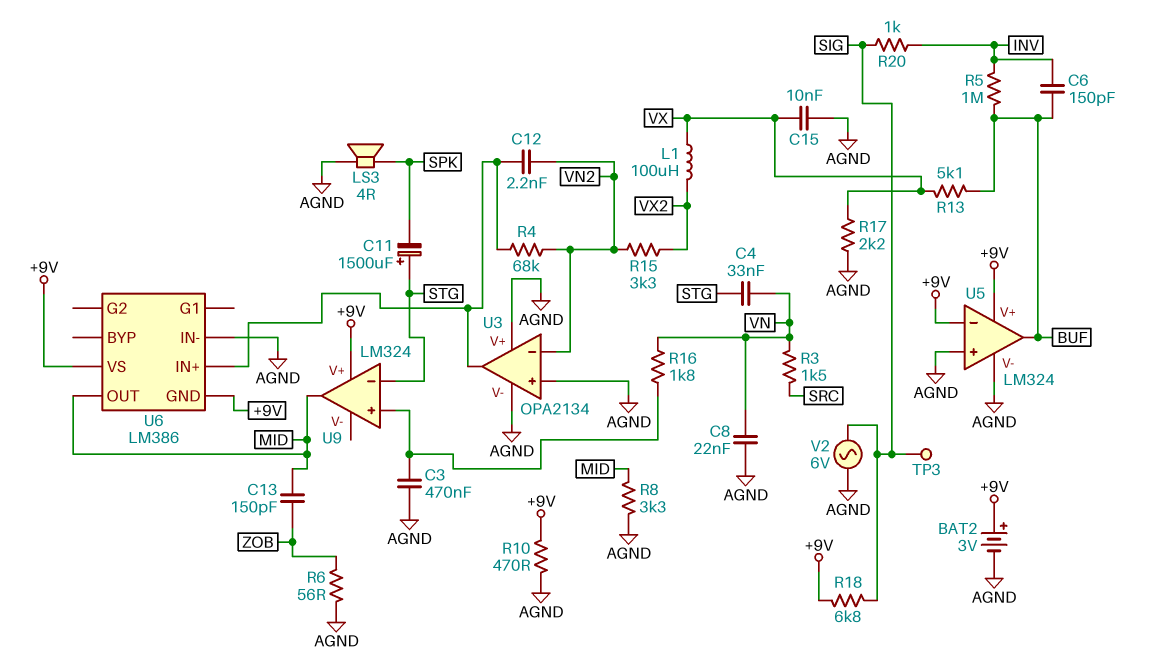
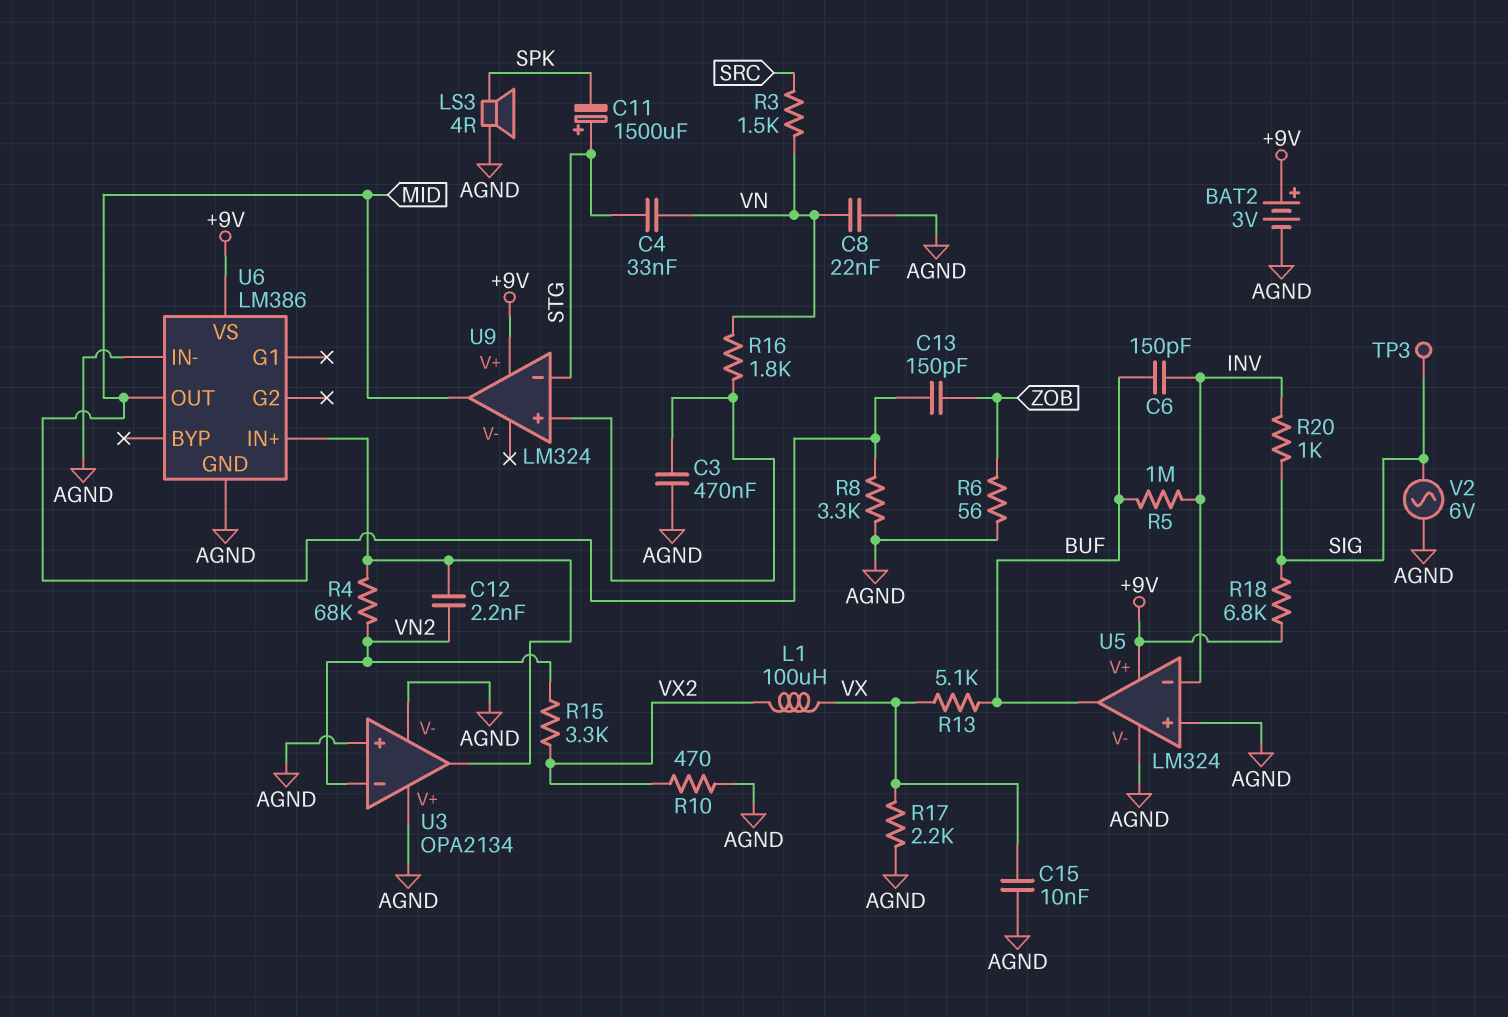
R10: 470 (+9V, AGND) -> 470 (AGND, VX2)
U5 pin in-: +9V -> INV
U6 pin GND: +9V -> AGND

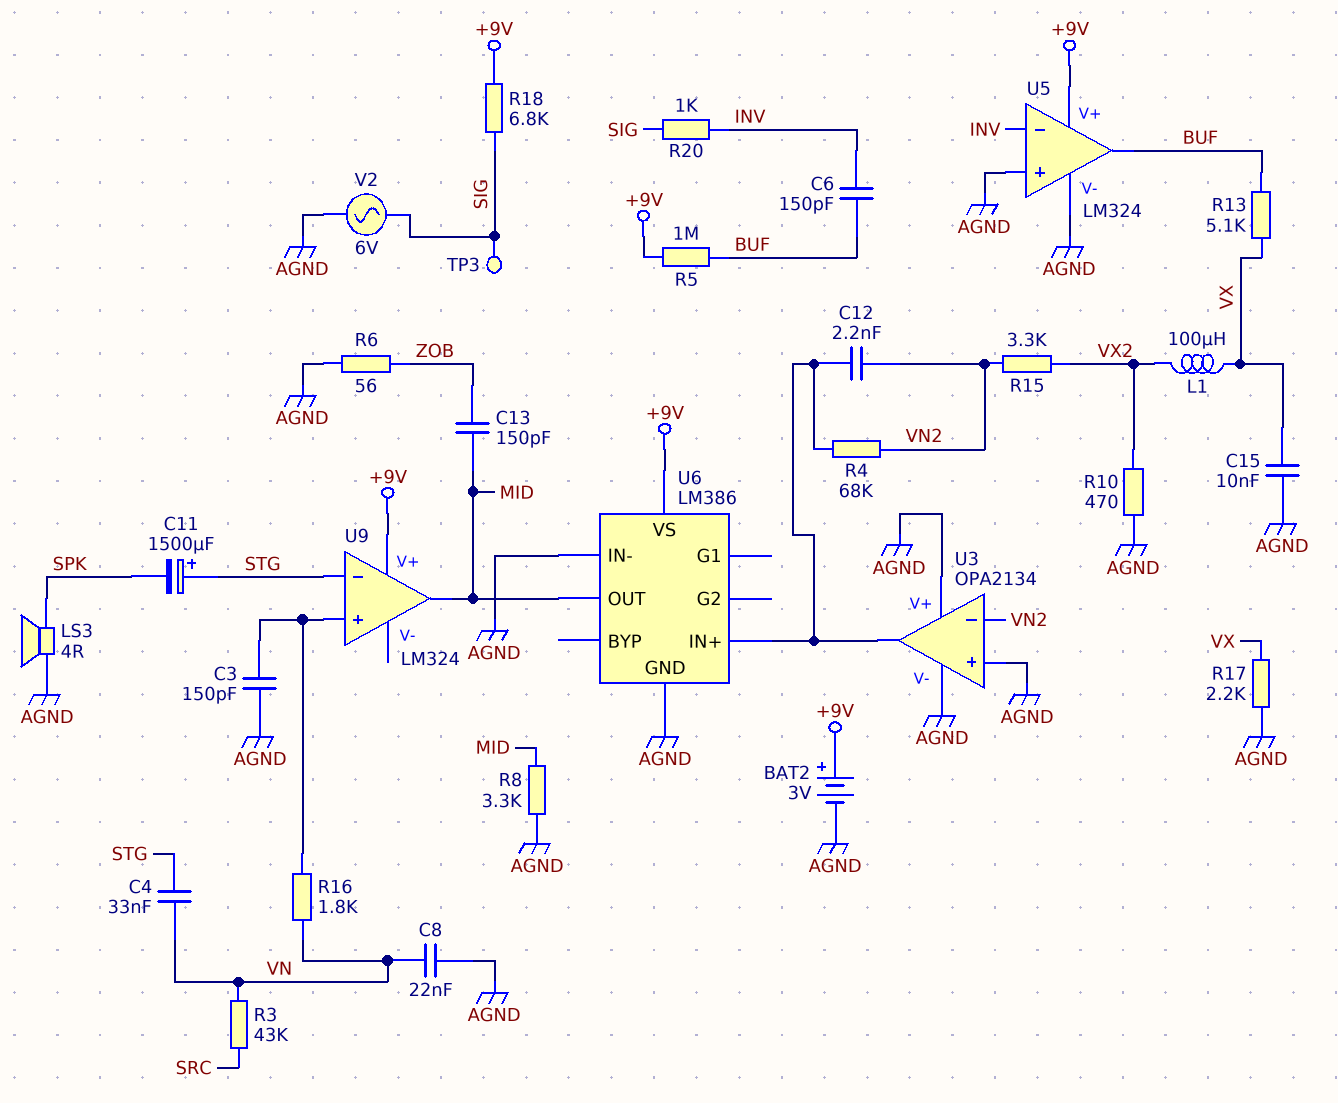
C3: 470nF (AGND, U9/in+) -> 150pF (AGND, U9/in+)
R3: 1.5k (SRC, VN) -> 43k (SRC, VN)
R5: 1M (BUF, INV) -> 1M (+9V, BUF)

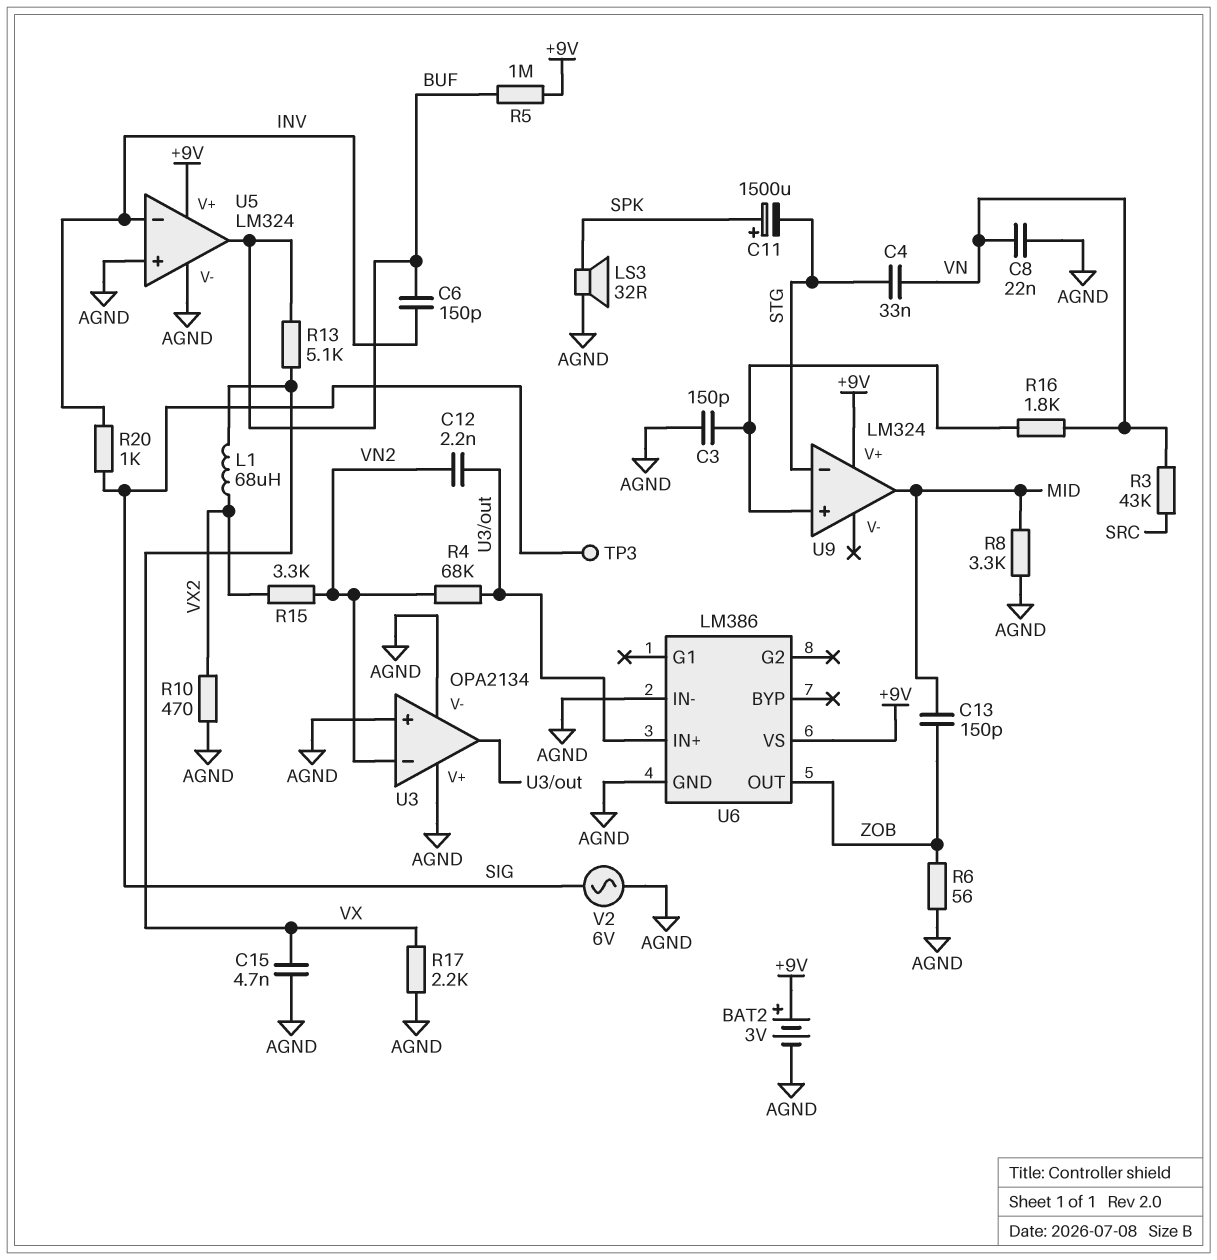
C11: 1500uF (plus STG, minus SPK) -> 1500uF (plus SPK, minus STG)
C15: 10nF (AGND, VX) -> 4.7nF (AGND, VX)
L1: 100uH (VX, VX2) -> 68uH (VX, VX2)
LS3: speaker 4R (AGND, SPK) -> speaker 32R (AGND, SPK)
R18: 6.8k (+9V, SIG) -> none
U6 pin OUT: MID -> ZOB

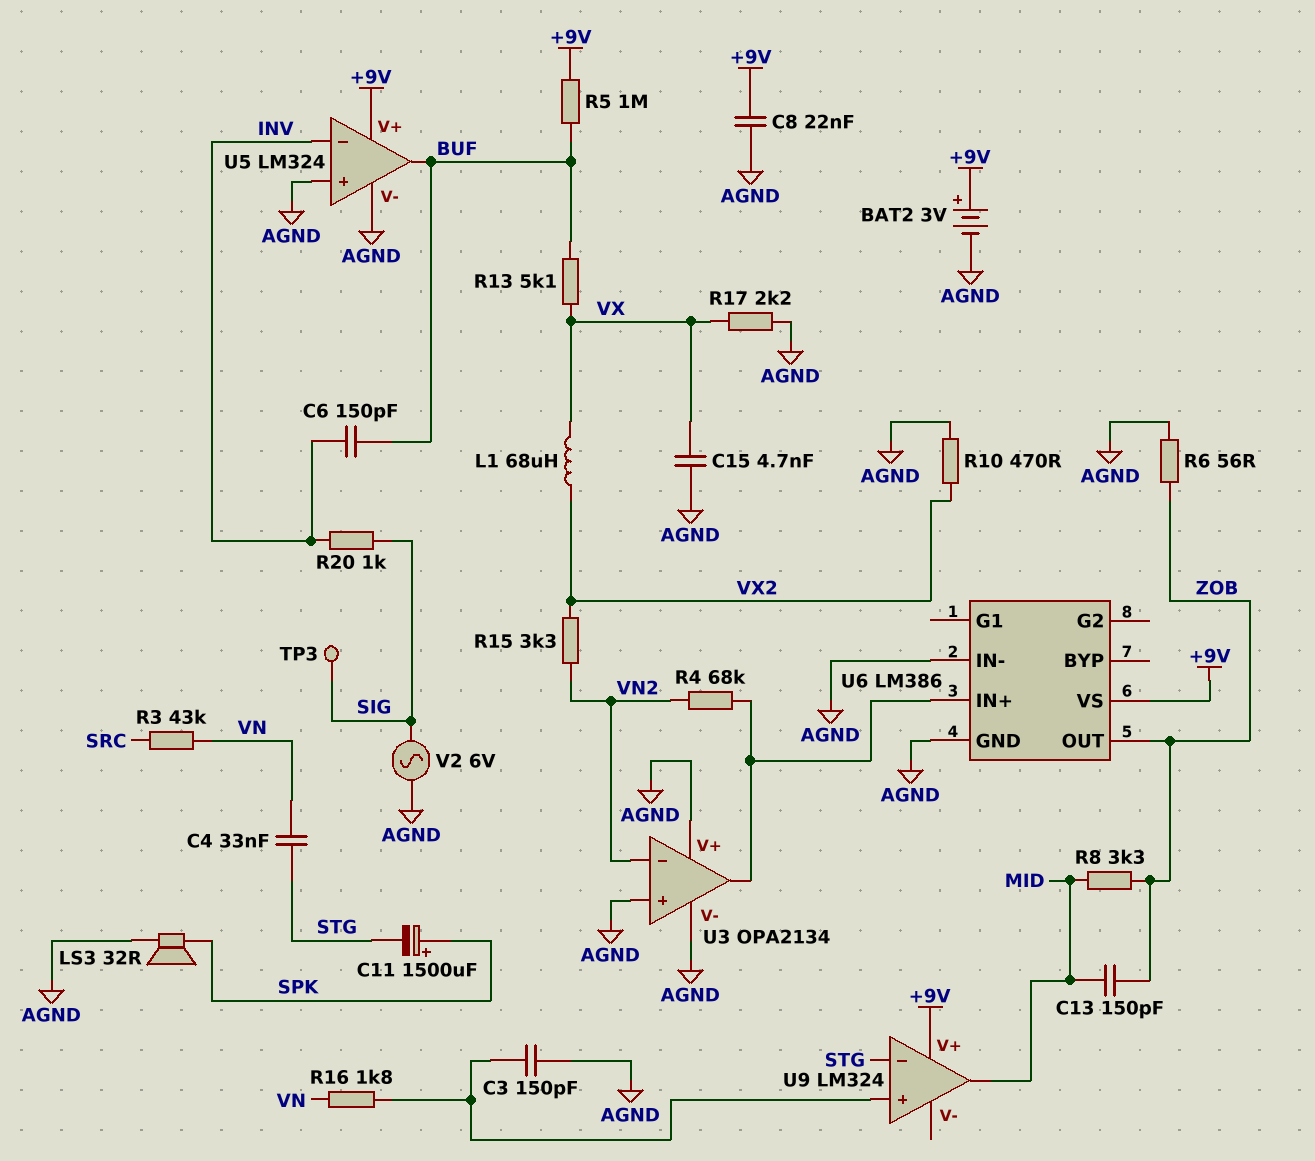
C8: 22nF (AGND, VN) -> 22nF (+9V, AGND)
C12: 2.2nF (U3/out, VN2) -> none
R8: 3.3k (AGND, MID) -> 3.3k (MID, ZOB)

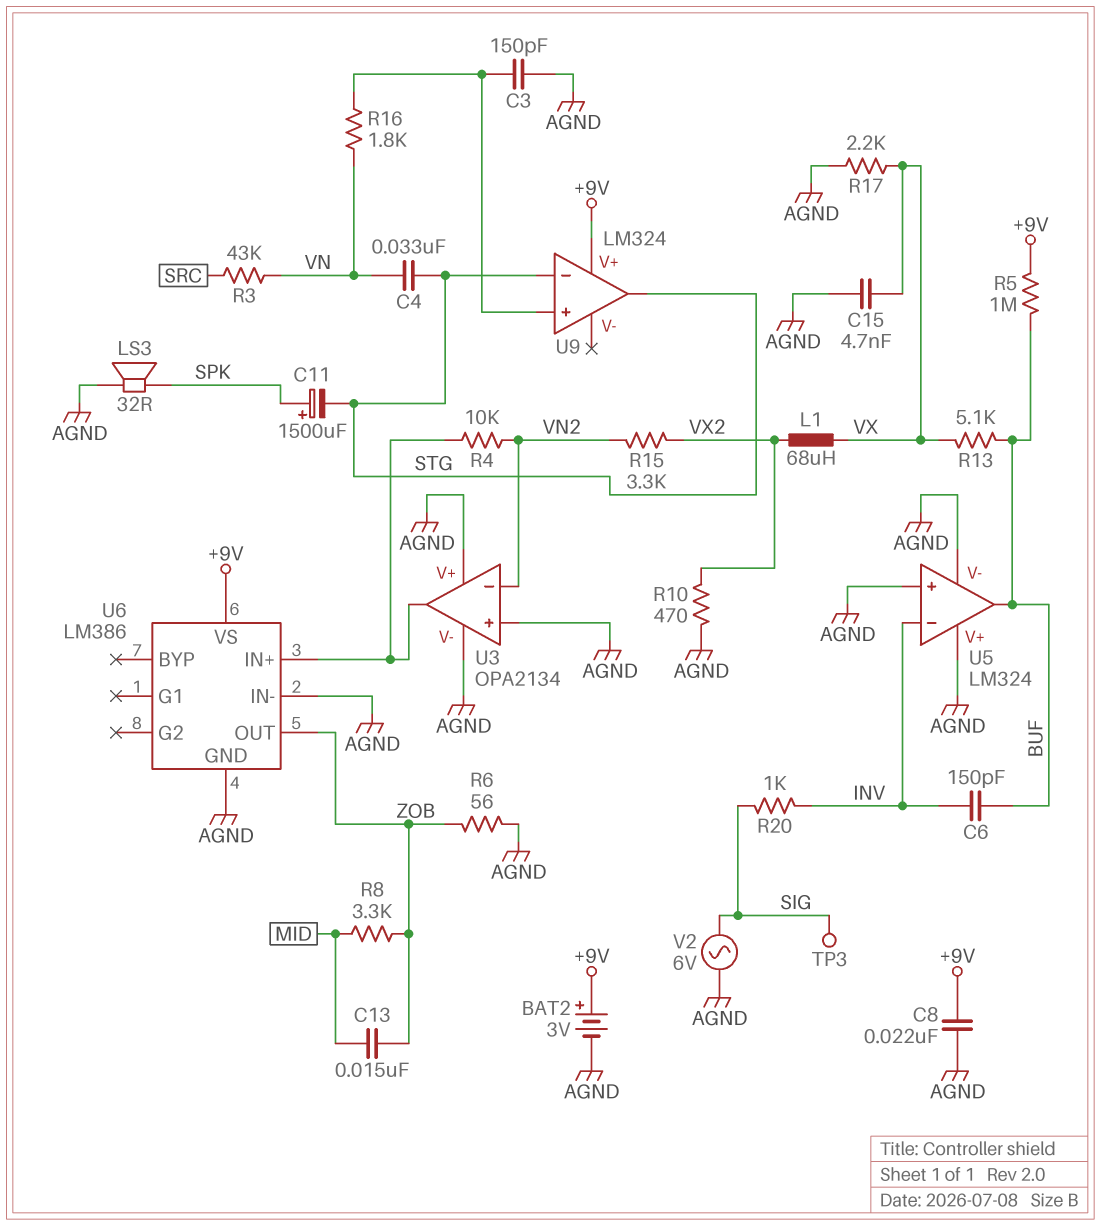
C13: 150pF (MID, ZOB) -> 15nF (MID, ZOB)
R4: 68k (U3/out, VN2) -> 10k (U3/out, VN2)
U5 pin V+: +9V -> AGND
U9 pin out: MID -> STG

